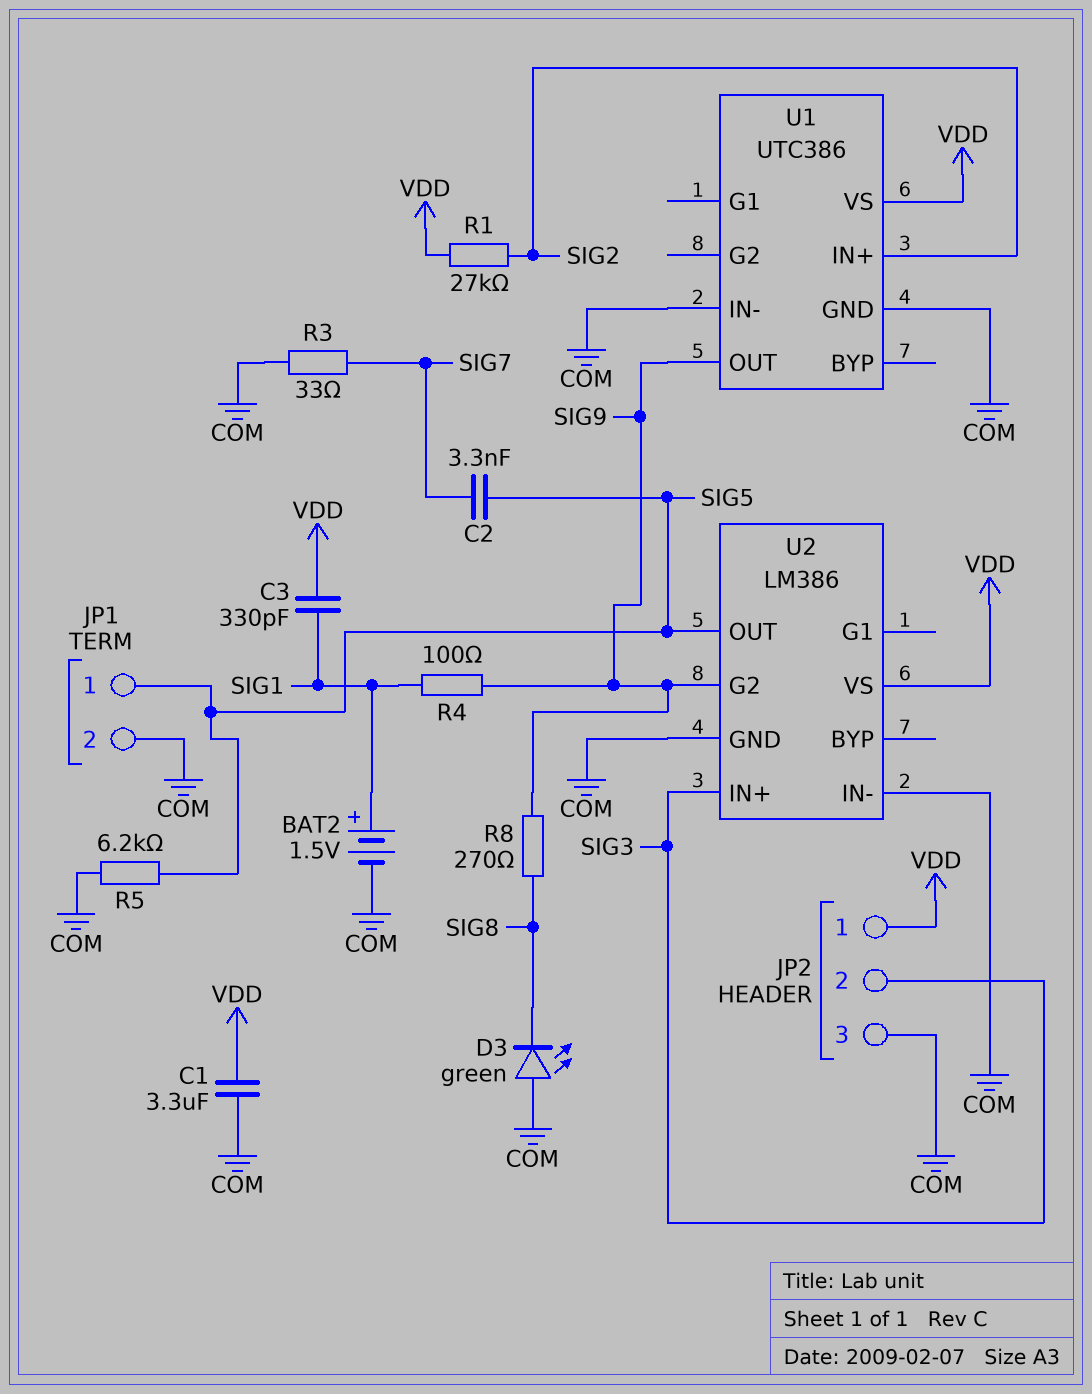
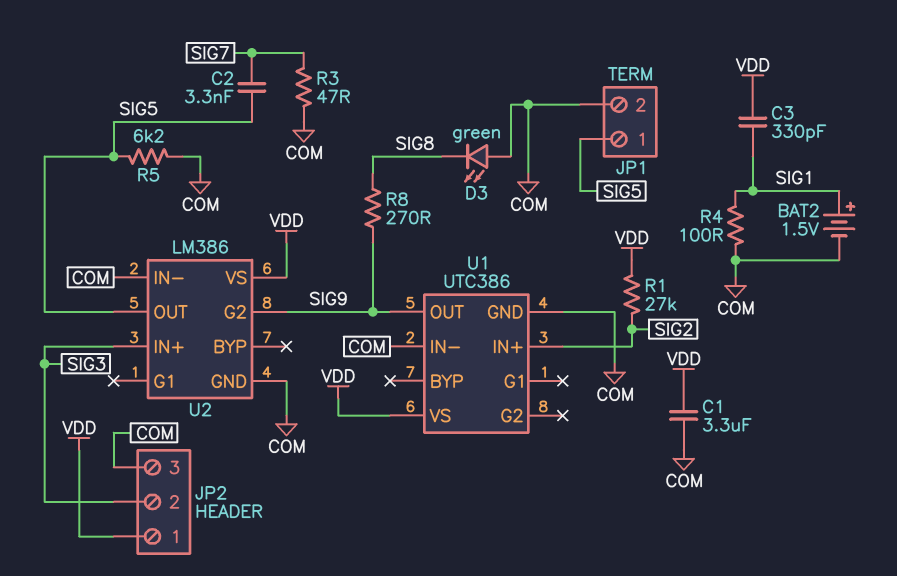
R3: 33 (COM, SIG7) -> 47 (COM, SIG7)
R4: 100 (SIG1, SIG9) -> 100 (COM, SIG1)

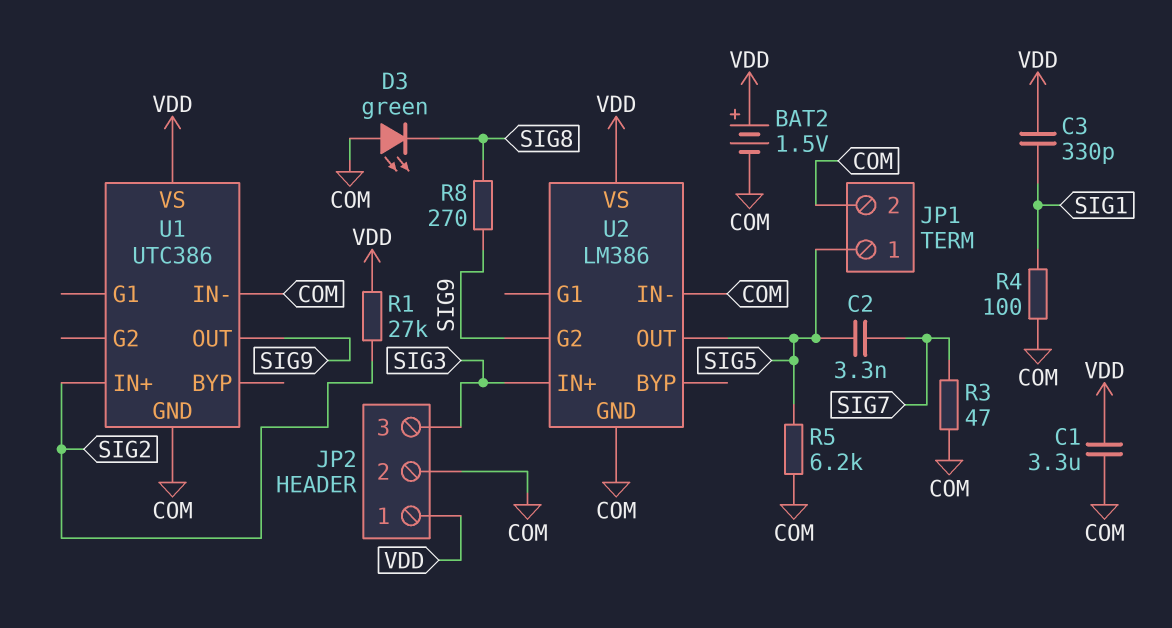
BAT2: 1.5V (plus SIG1, minus COM) -> 1.5V (plus VDD, minus COM)
JP2 pin 2: SIG3 -> COM
JP2 pin 3: COM -> SIG3

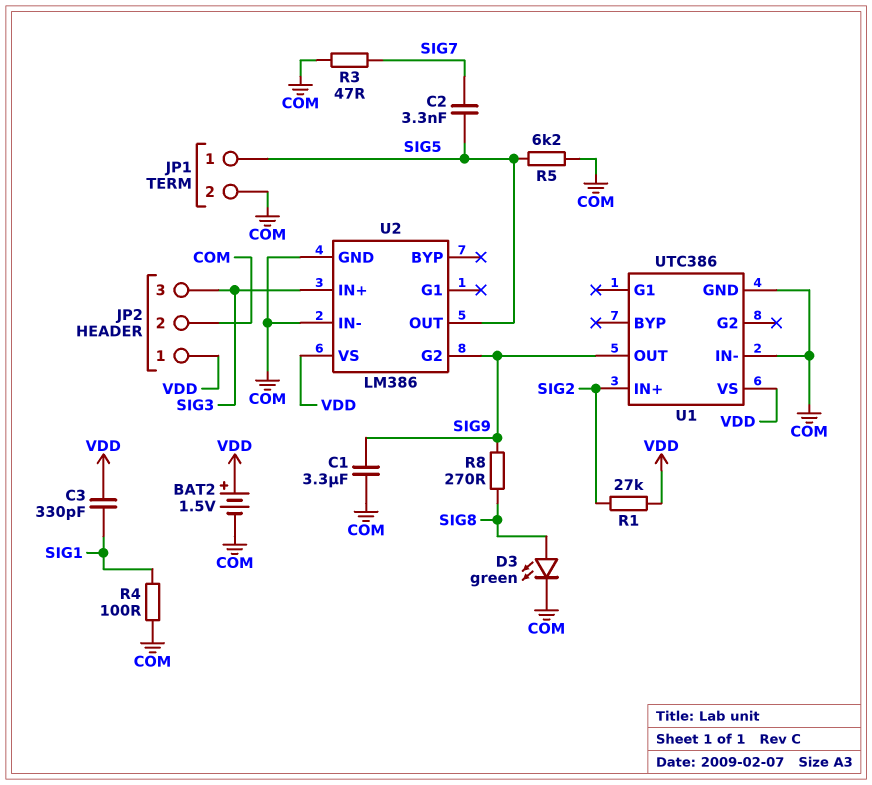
C1: 3.3uF (COM, VDD) -> 3.3uF (COM, SIG9)
D3: LED green (A COM, K SIG8) -> LED green (A SIG8, K COM)

